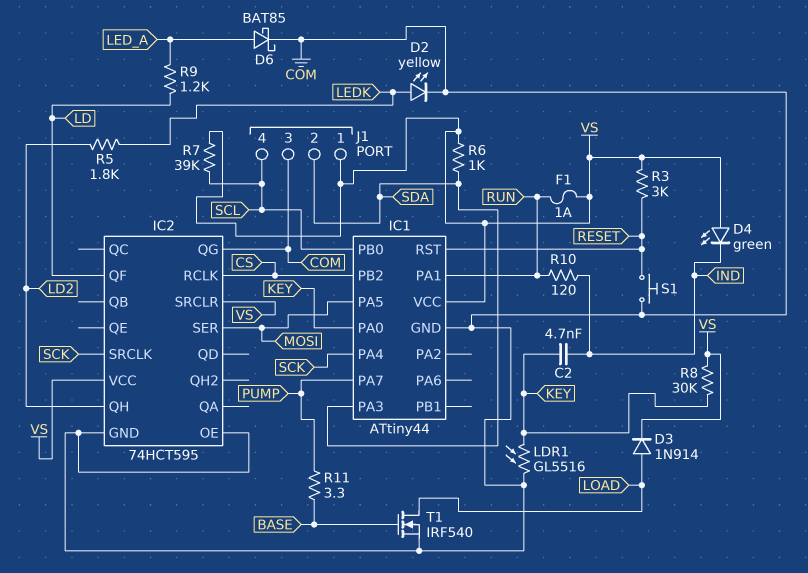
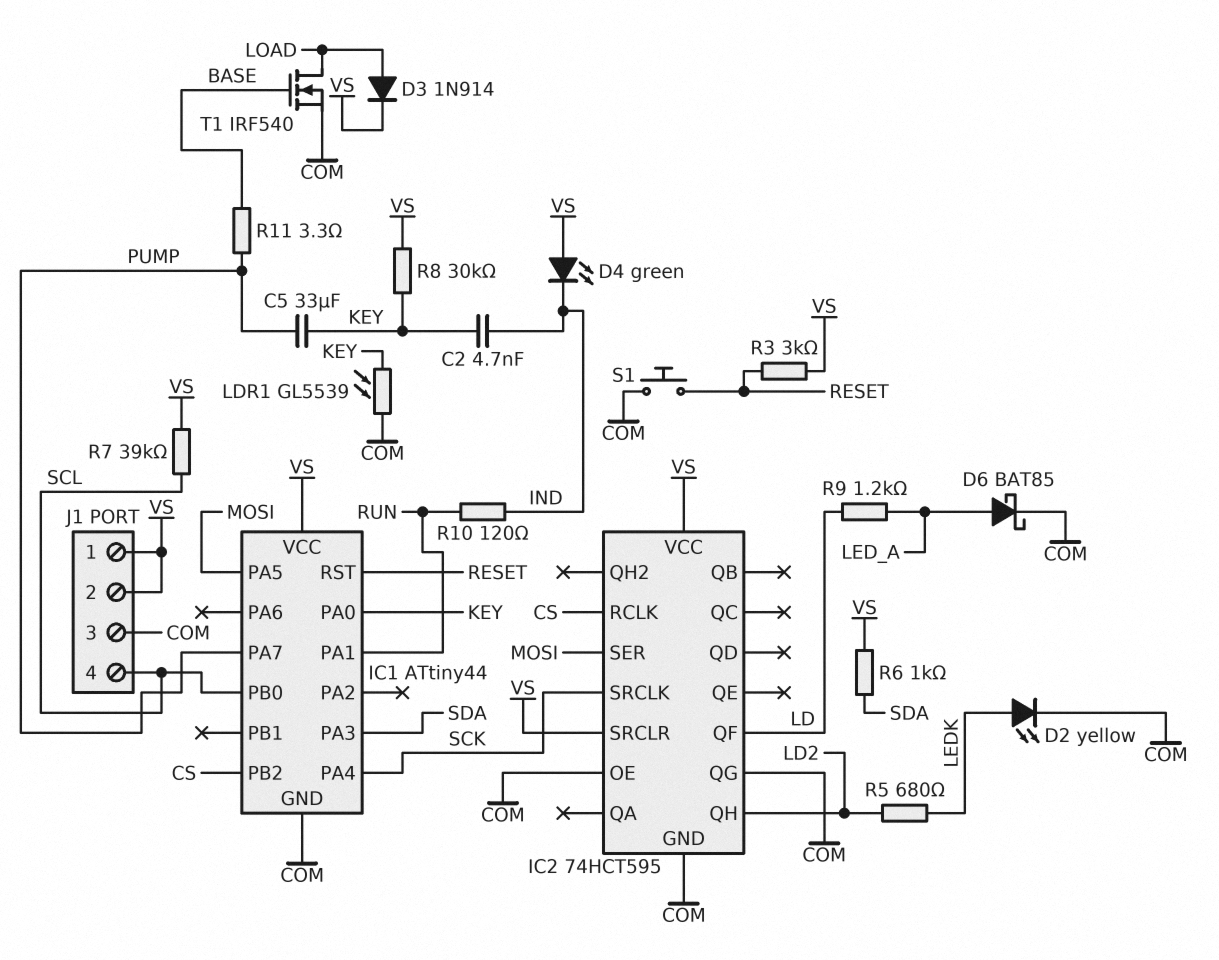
C5: none -> 33uF (KEY, PUMP)
F1: 1A (RUN, VS) -> none
J1 pin 2: SDA -> VS
LDR1: GL5516 (COM, KEY) -> GL5539 (COM, KEY)
R5: 1.8k (LD2, LEDK) -> 680 (LD2, LEDK)

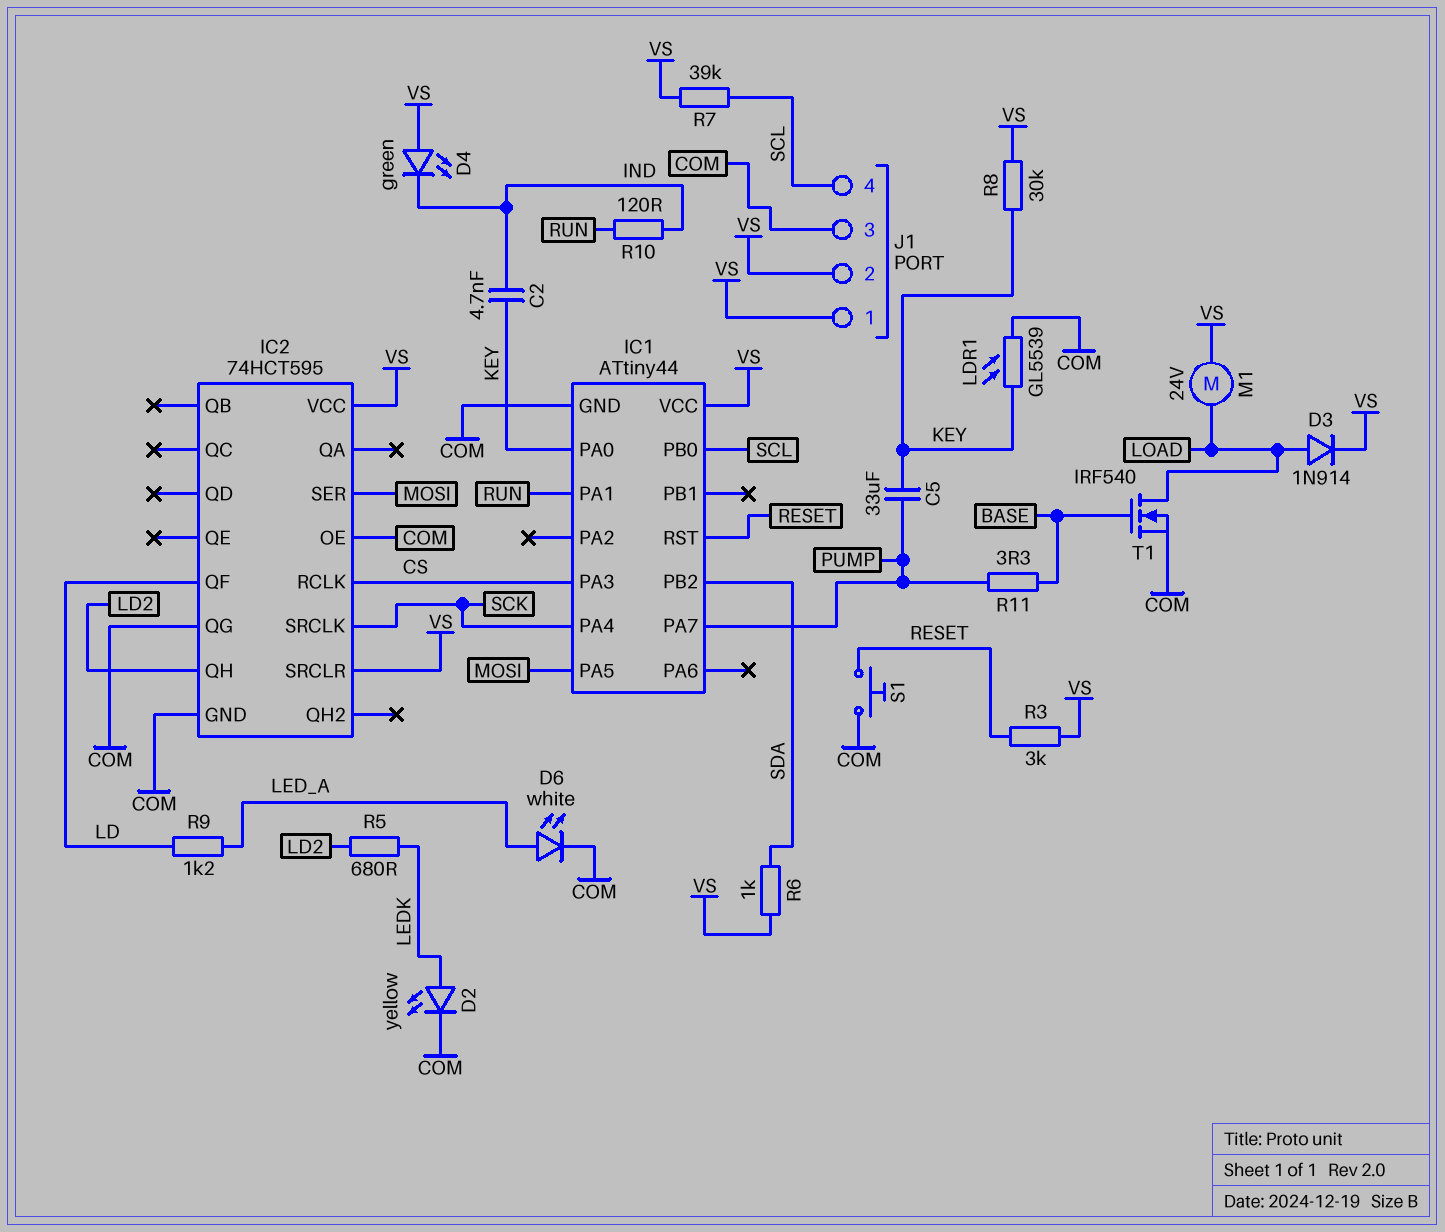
D6: schottky BAT85 (A LED_A, K COM) -> LED white (A LED_A, K COM)
IC1 pin PA3: SDA -> CS
IC1 pin PB2: CS -> SDA
M1: none -> motor 24V (LOAD, VS)

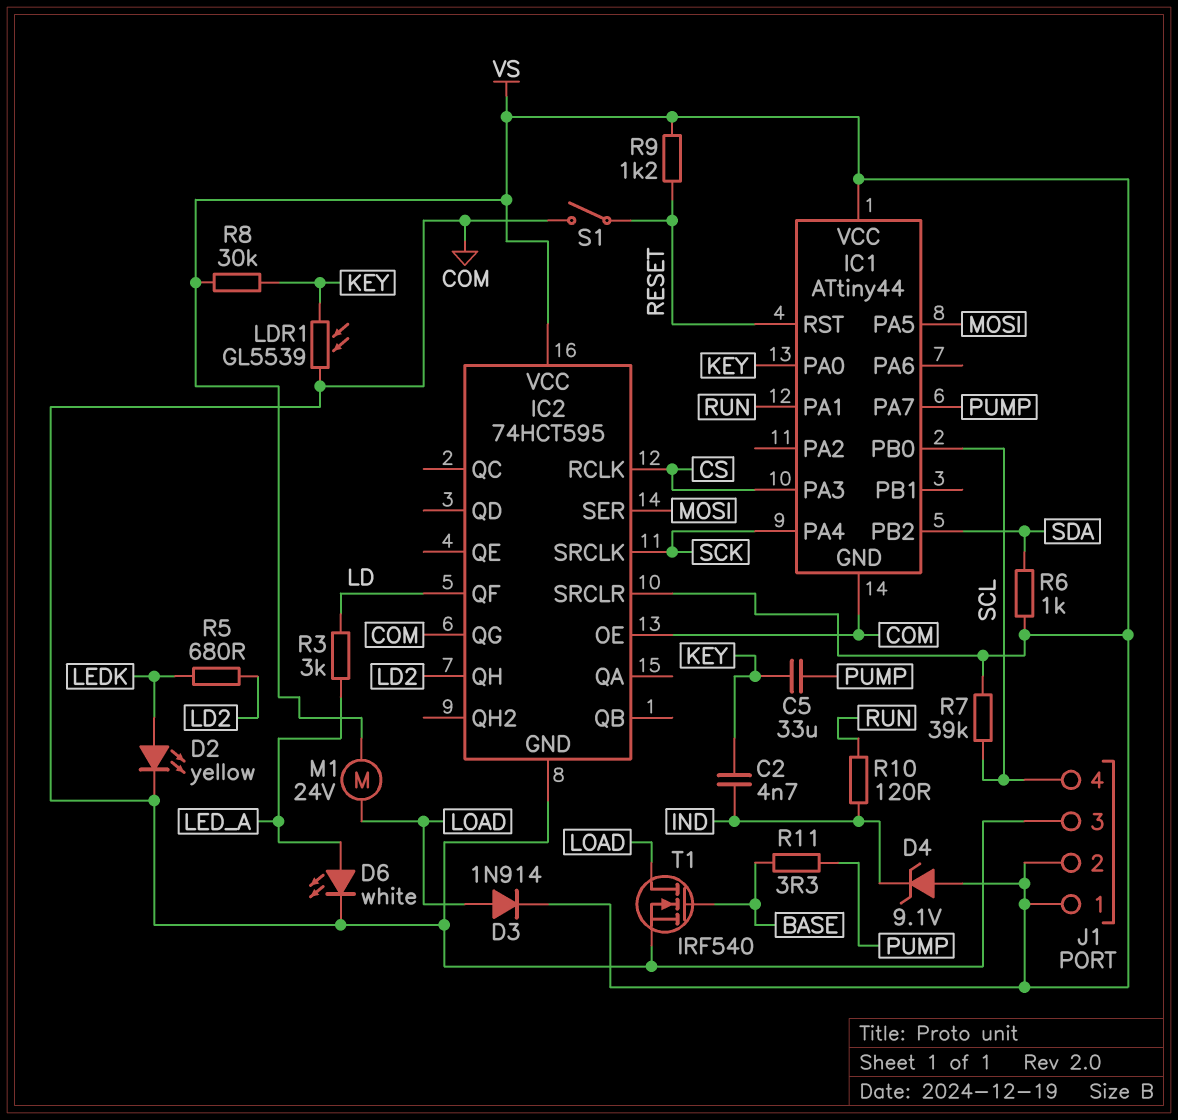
D4: LED green (A VS, K IND) -> zener 9.1V (A VS, K IND)
R3: 3k (RESET, VS) -> 3k (LD, LED_A)
R9: 1.2k (LD, LED_A) -> 1.2k (RESET, VS)
S1: button (COM, RESET) -> switch (COM, RESET)

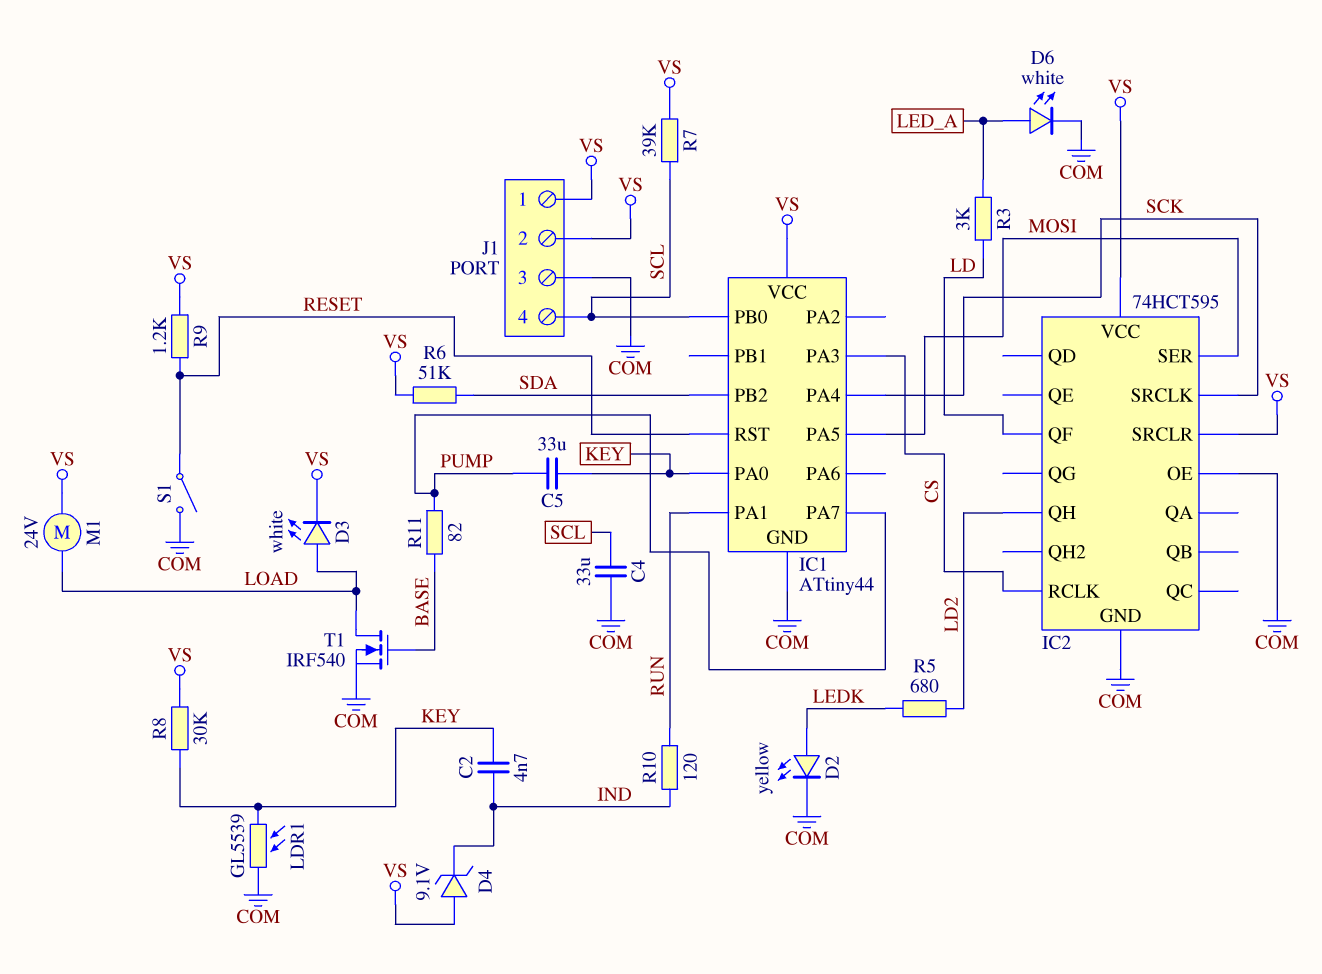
C4: none -> 33uF (COM, SCL)
D3: diode 1N914 (A LOAD, K VS) -> LED white (A LOAD, K VS)
IC2 pin QG: COM -> none
R6: 1k (SDA, VS) -> 51k (SDA, VS)
R11: 3.3 (BASE, PUMP) -> 82 (BASE, PUMP)

